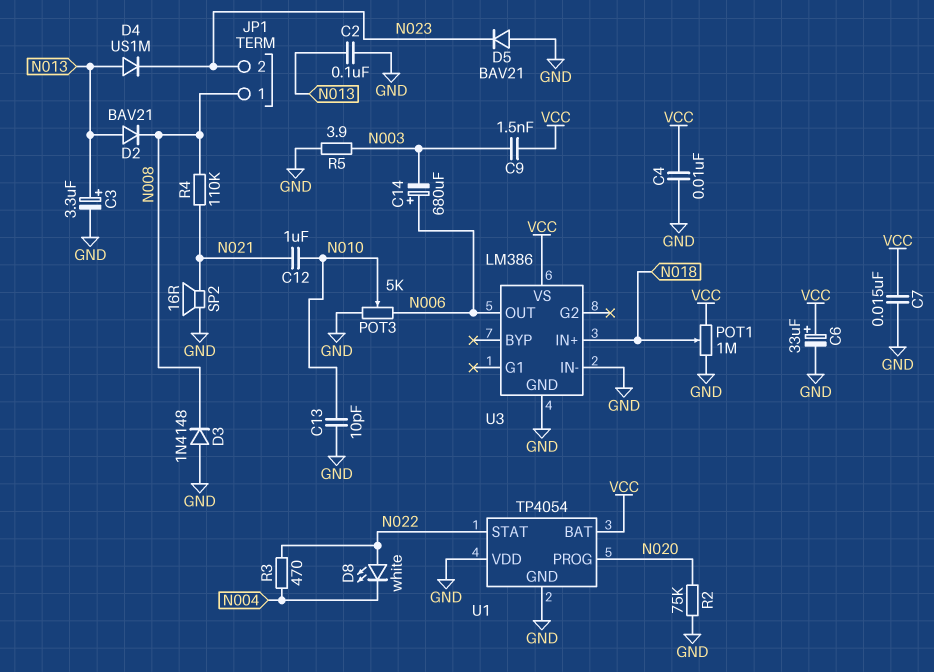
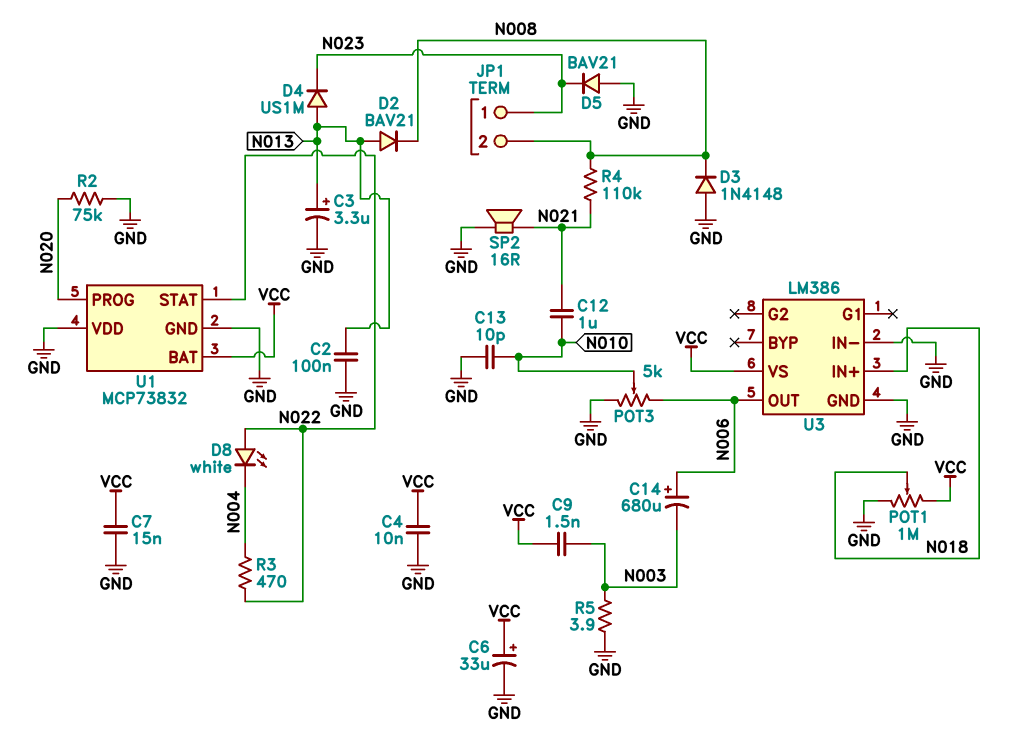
JP1 pin 1: N008 -> N023
JP1 pin 2: N023 -> N008
U1: TP4054 -> MCP73832

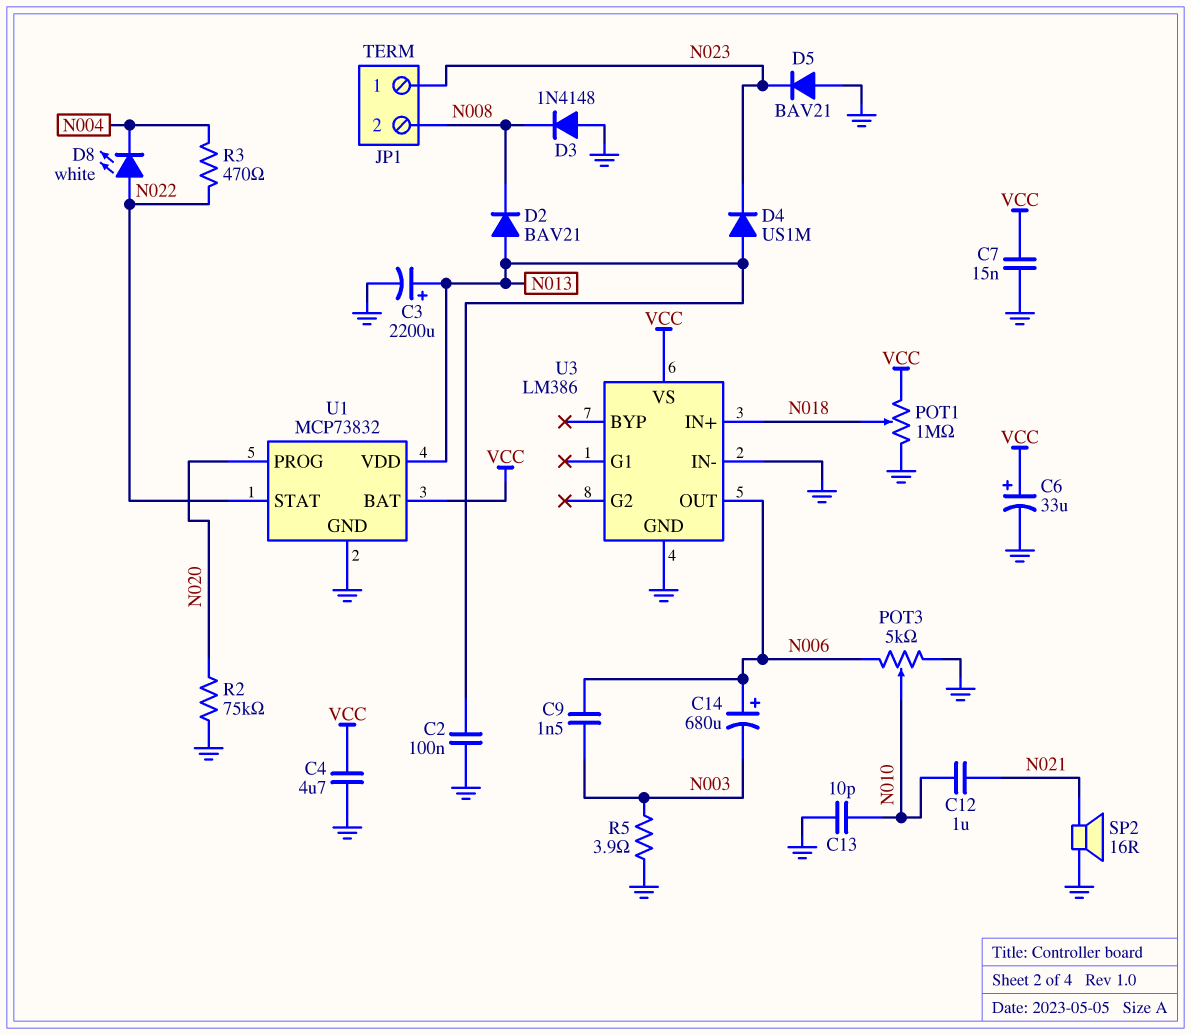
C3: 3.3uF (plus N013, minus GND) -> 2200uF (plus N013, minus GND)
C4: 10nF (GND, VCC) -> 4.7uF (GND, VCC)
C9: 1.5nF (N003, VCC) -> 1.5nF (N003, N006)
R4: 110k (N008, N021) -> none
U1 pin VDD: GND -> N013

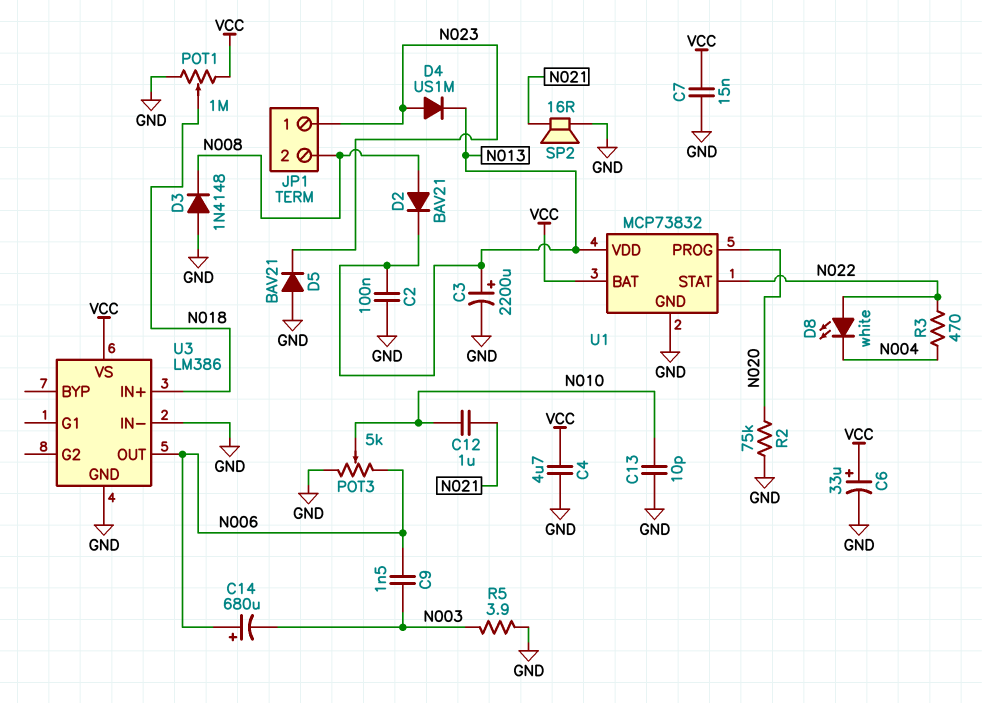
D2: diode BAV21 (A N013, K N008) -> diode BAV21 (A N008, K N013)
D4: diode US1M (A N013, K N023) -> diode US1M (A N023, K N013)

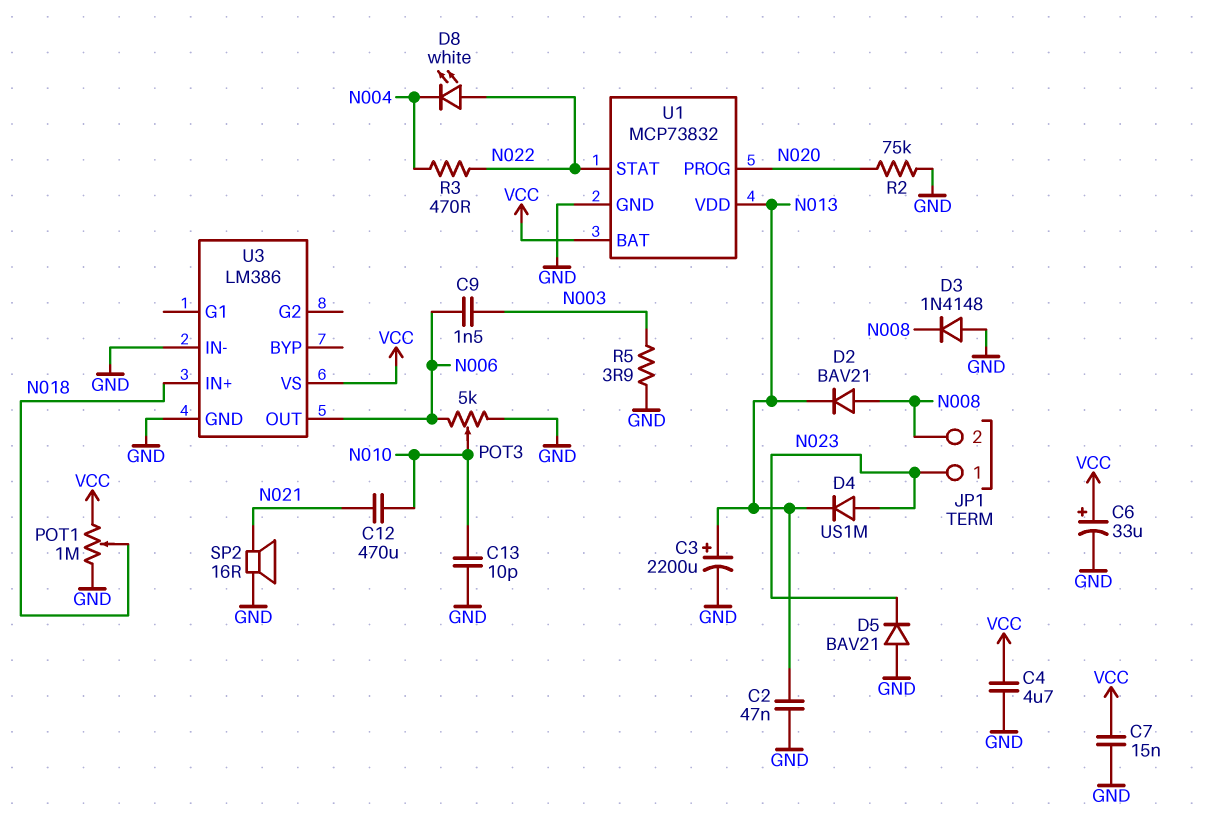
C2: 100nF (GND, N013) -> 47nF (GND, N013)
C12: 1uF (N010, N021) -> 470uF (N010, N021)
C14: 680uF (plus N006, minus N003) -> none

